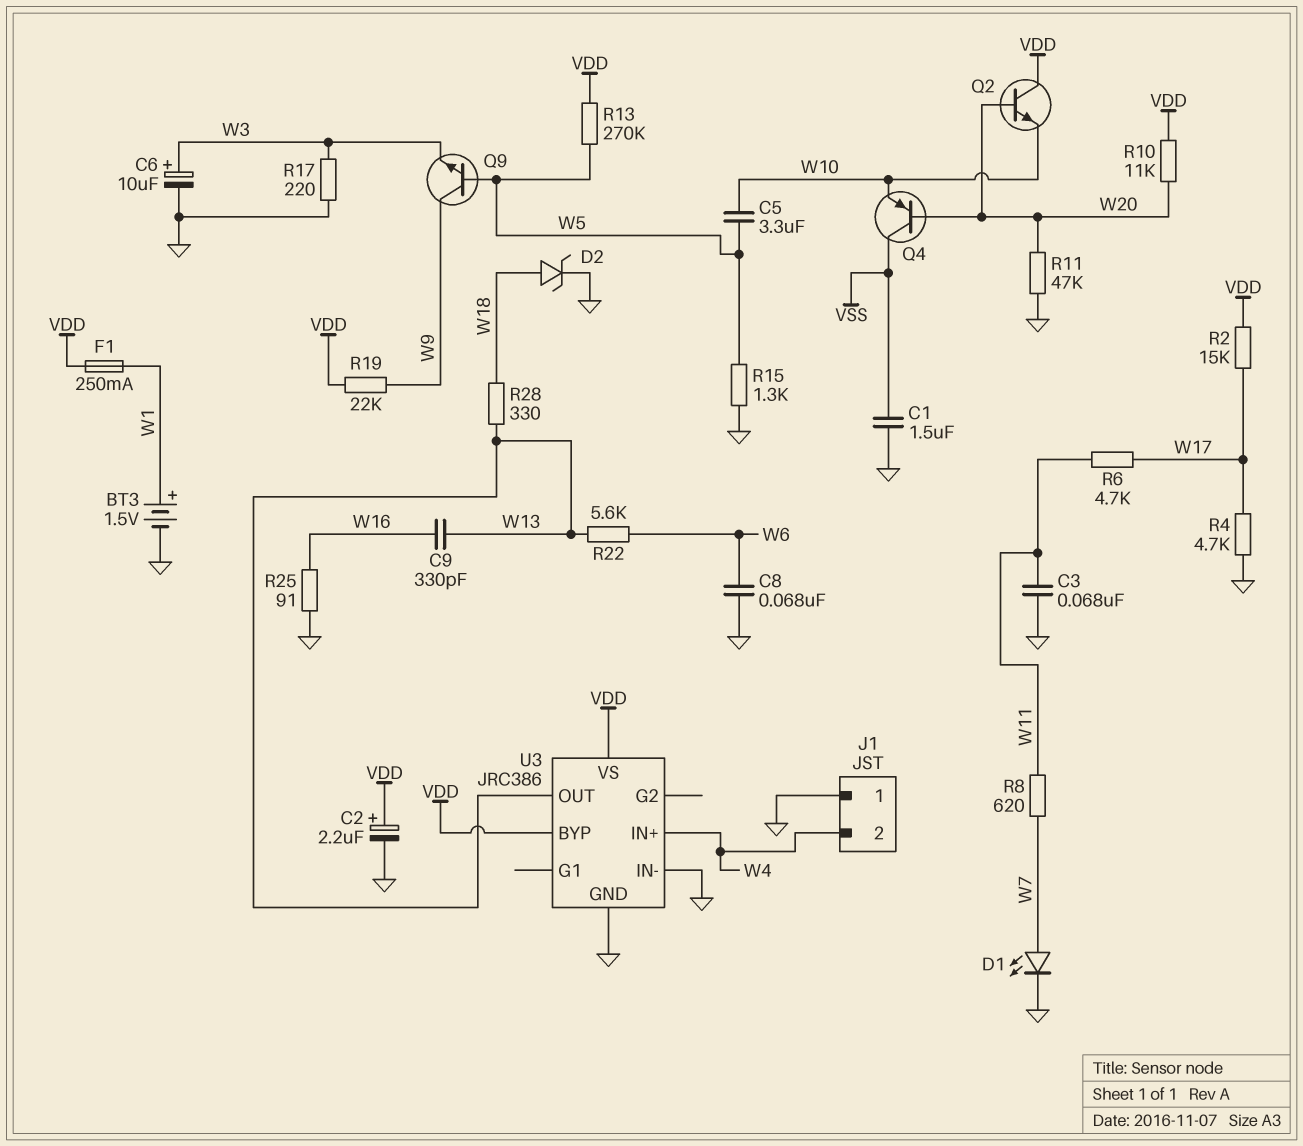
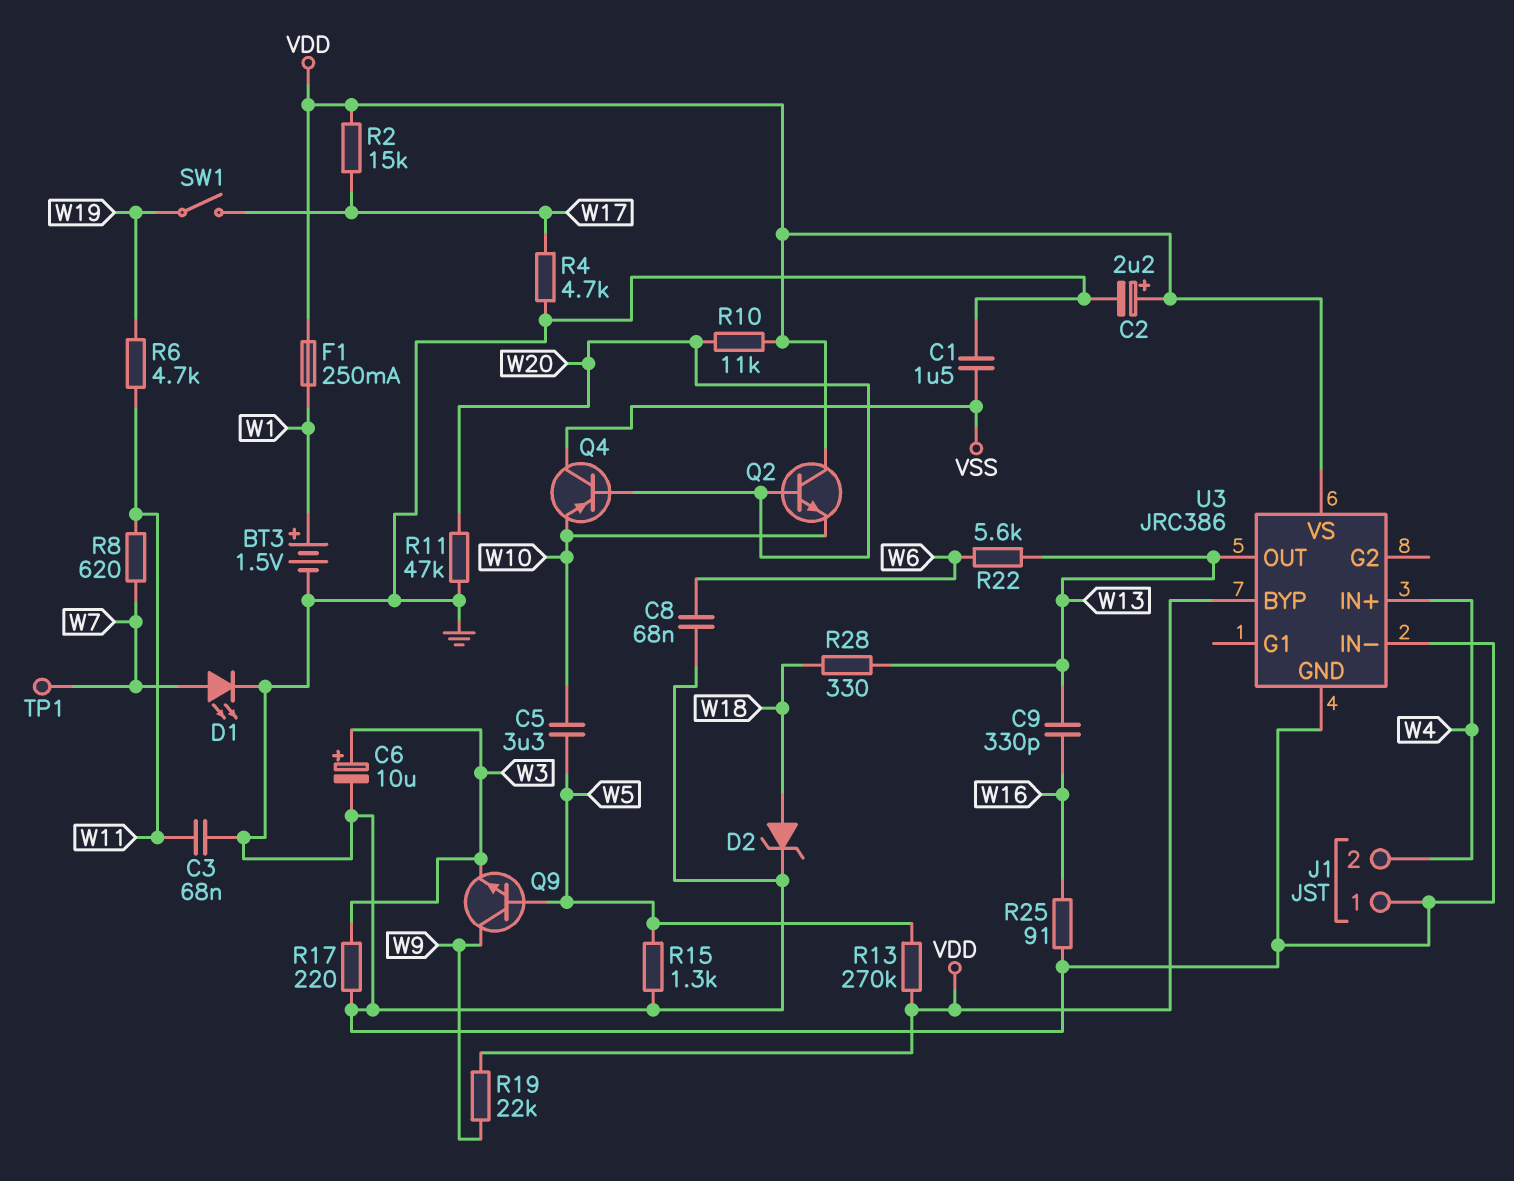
R6: 4.7k (W11, W17) -> 4.7k (W11, W19)
SW1: none -> switch (W17, W19)
TP1: none -> test point (W7)

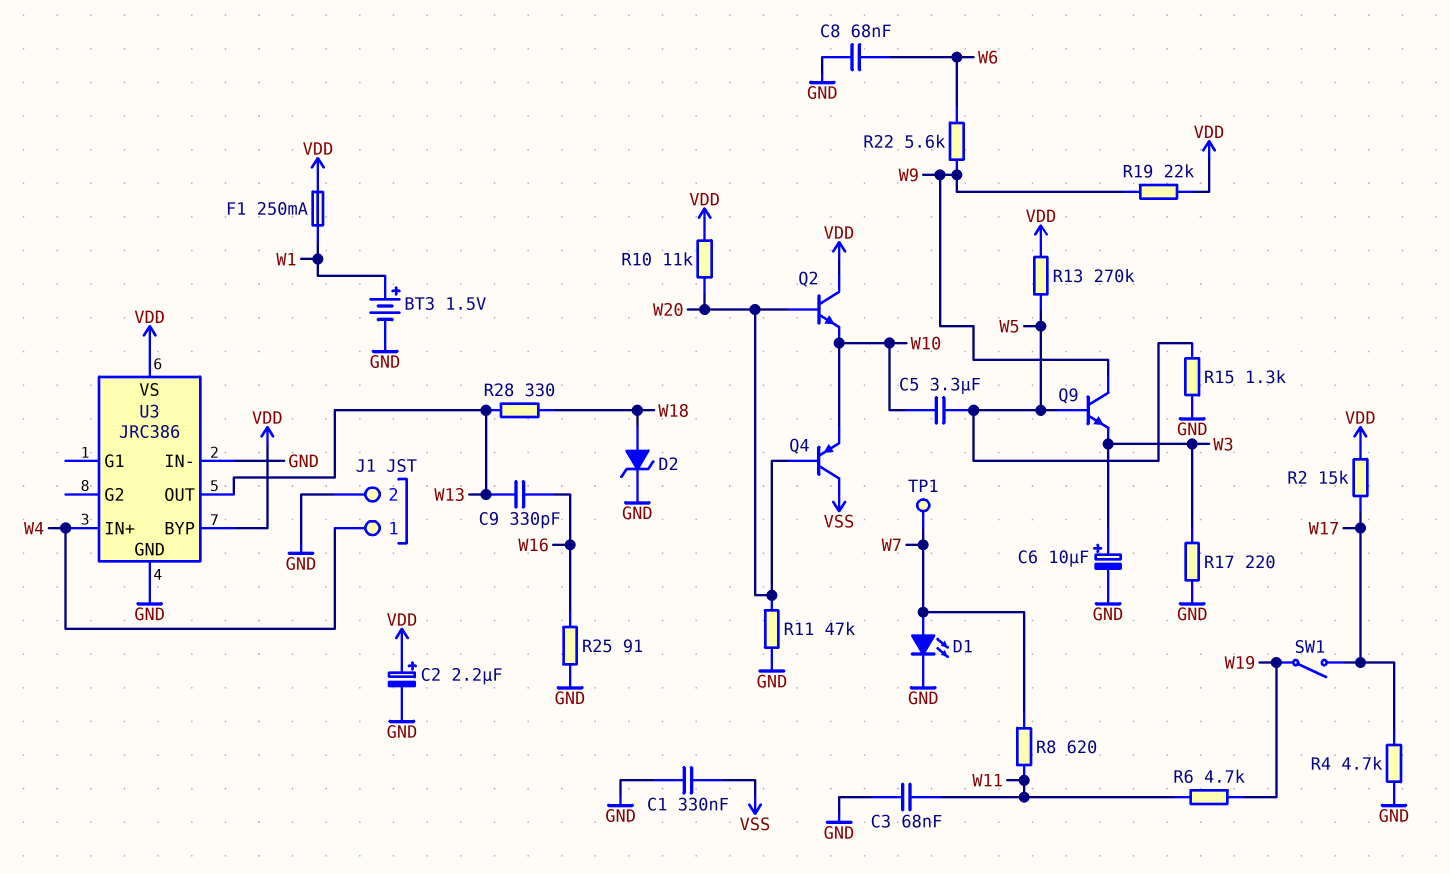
C1: 1.5uF (GND, VSS) -> 330nF (GND, VSS)
J1 pin 1: GND -> W4
J1 pin 2: W4 -> GND
R22: 5.6k (W6, W13) -> 5.6k (W6, W9)

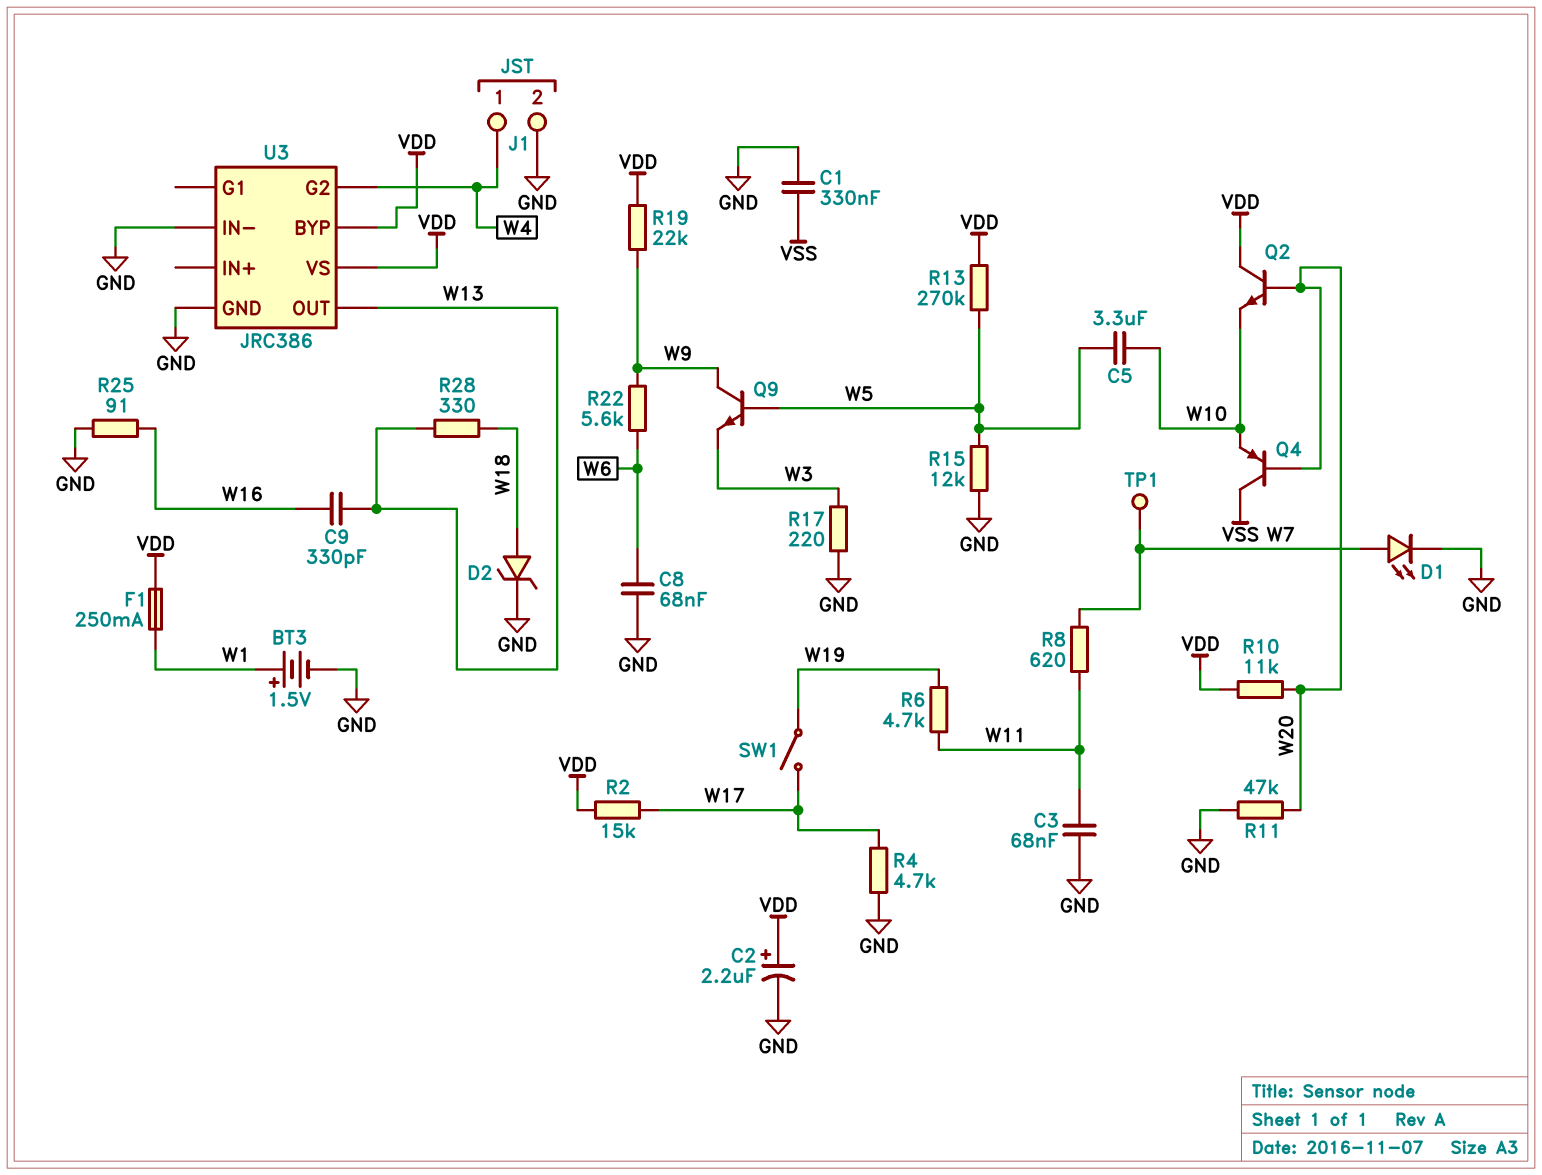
C6: 10uF (plus W3, minus GND) -> none
R15: 1.3k (GND, W5) -> 12k (GND, W5)
U3 pin G2: none -> W4
U3 pin IN+: W4 -> none

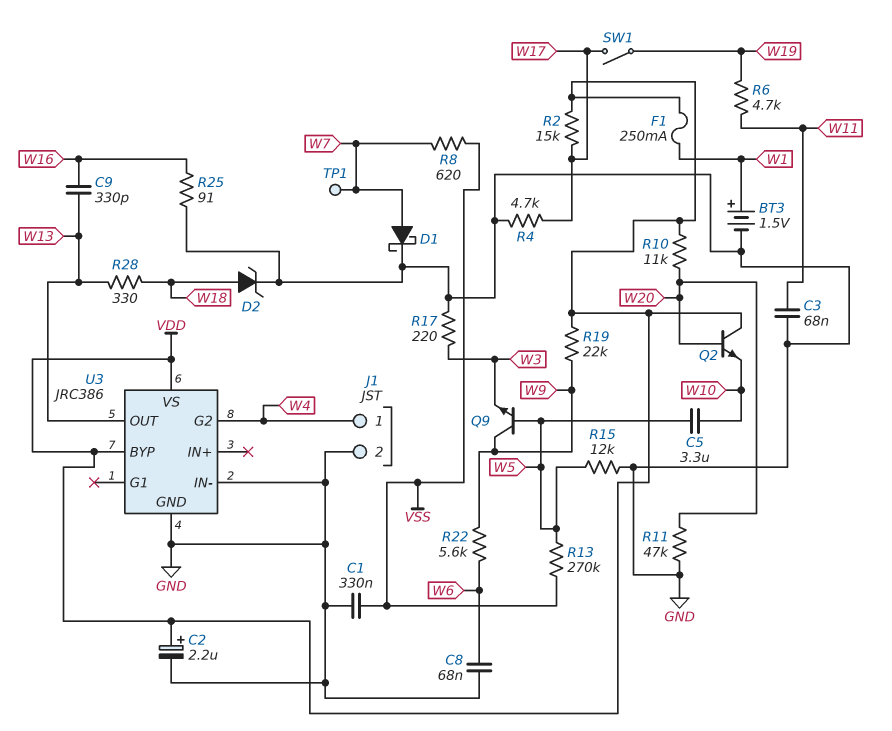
D1: LED (A W7, K GND) -> schottky (A W7, K GND)
Q4: PNP (B W20, C VSS, E W10) -> none
R8: 620 (W7, W11) -> 620 (VSS, W7)
R13: 270k (VDD, W5) -> 270k (VSS, W5)

